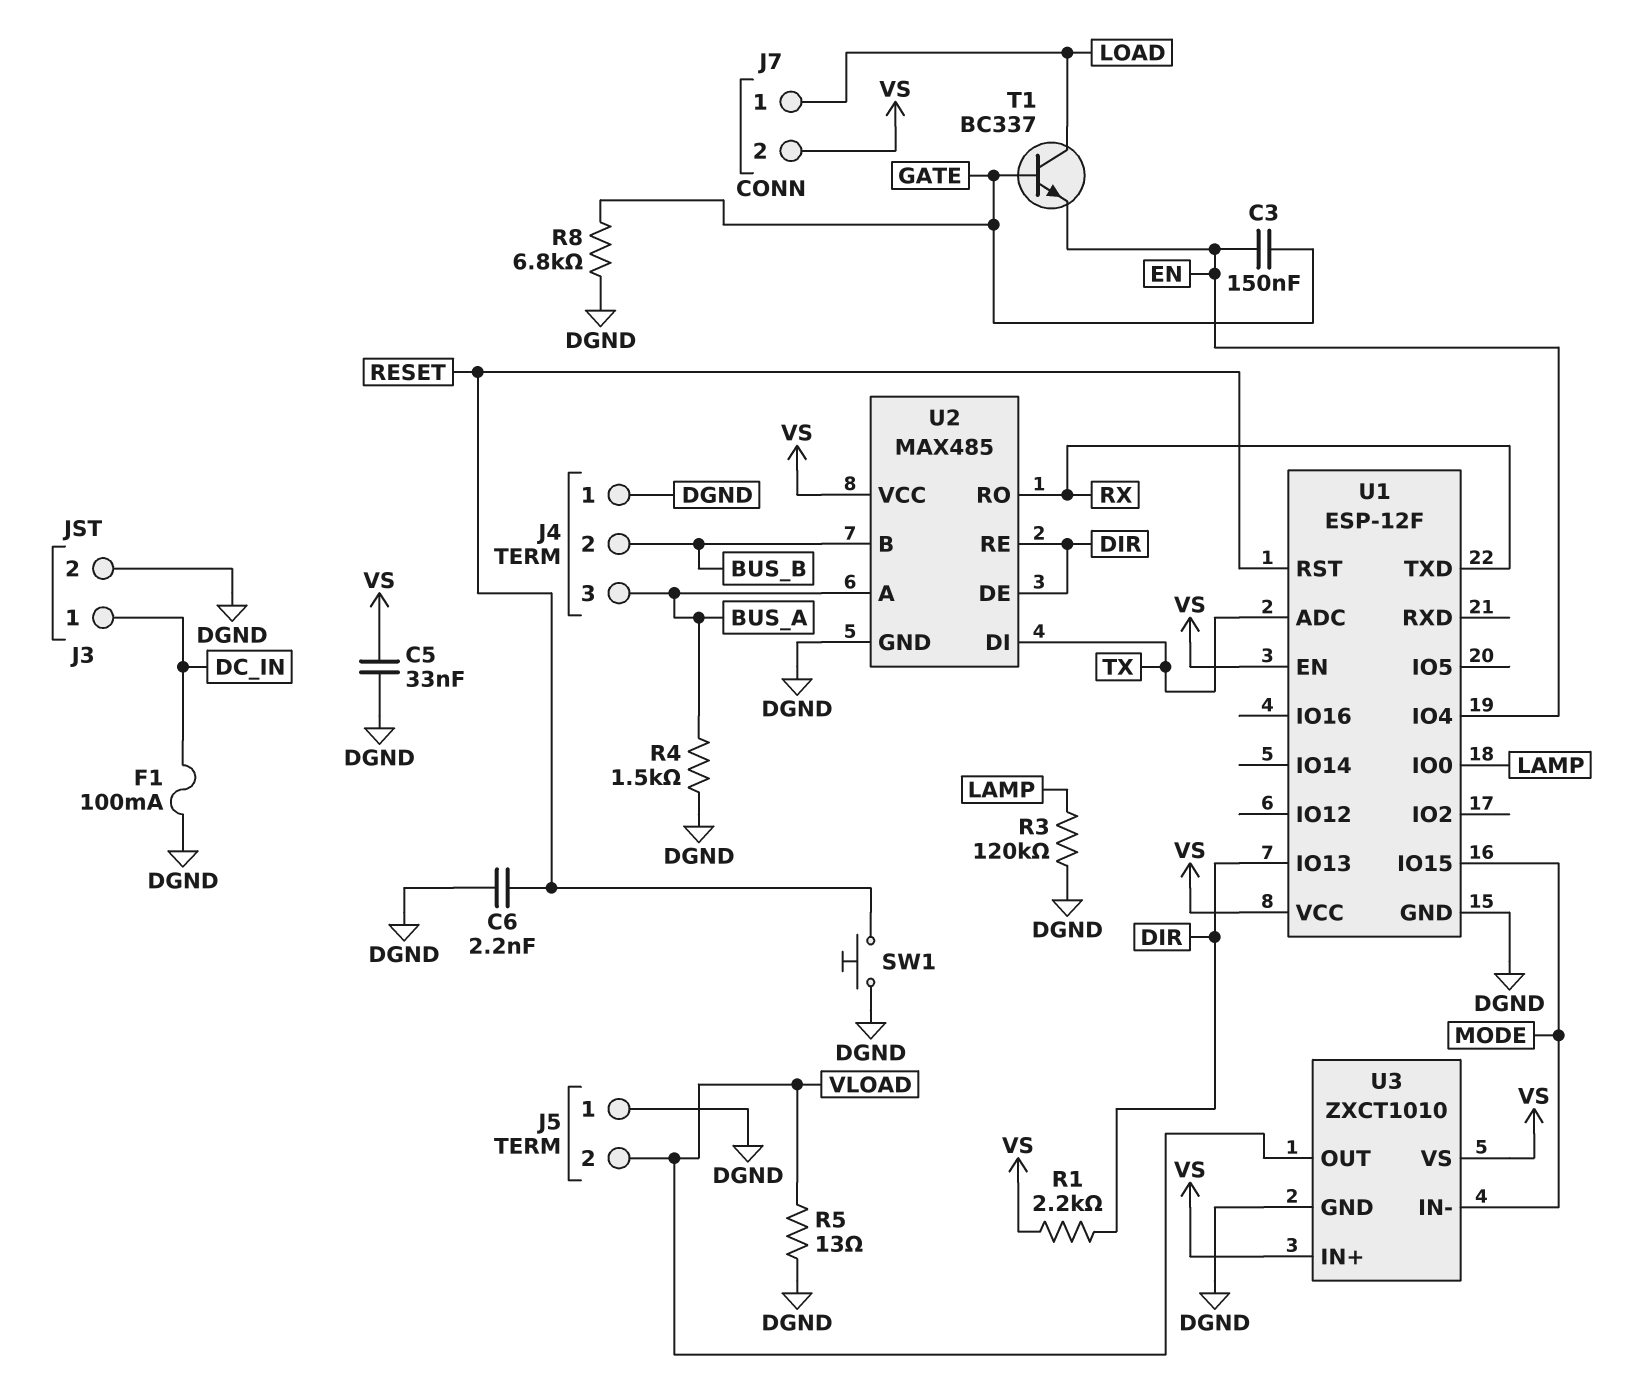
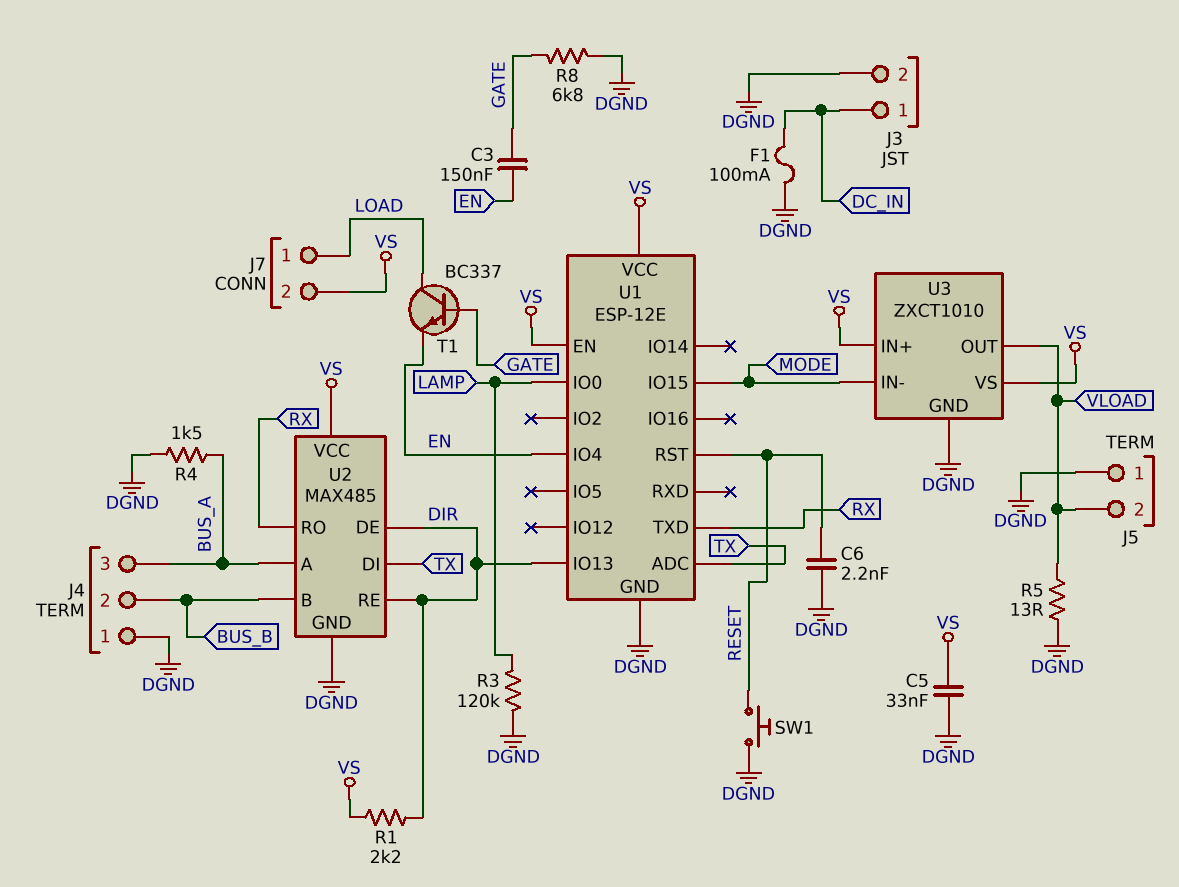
U1: ESP-12F -> ESP-12E

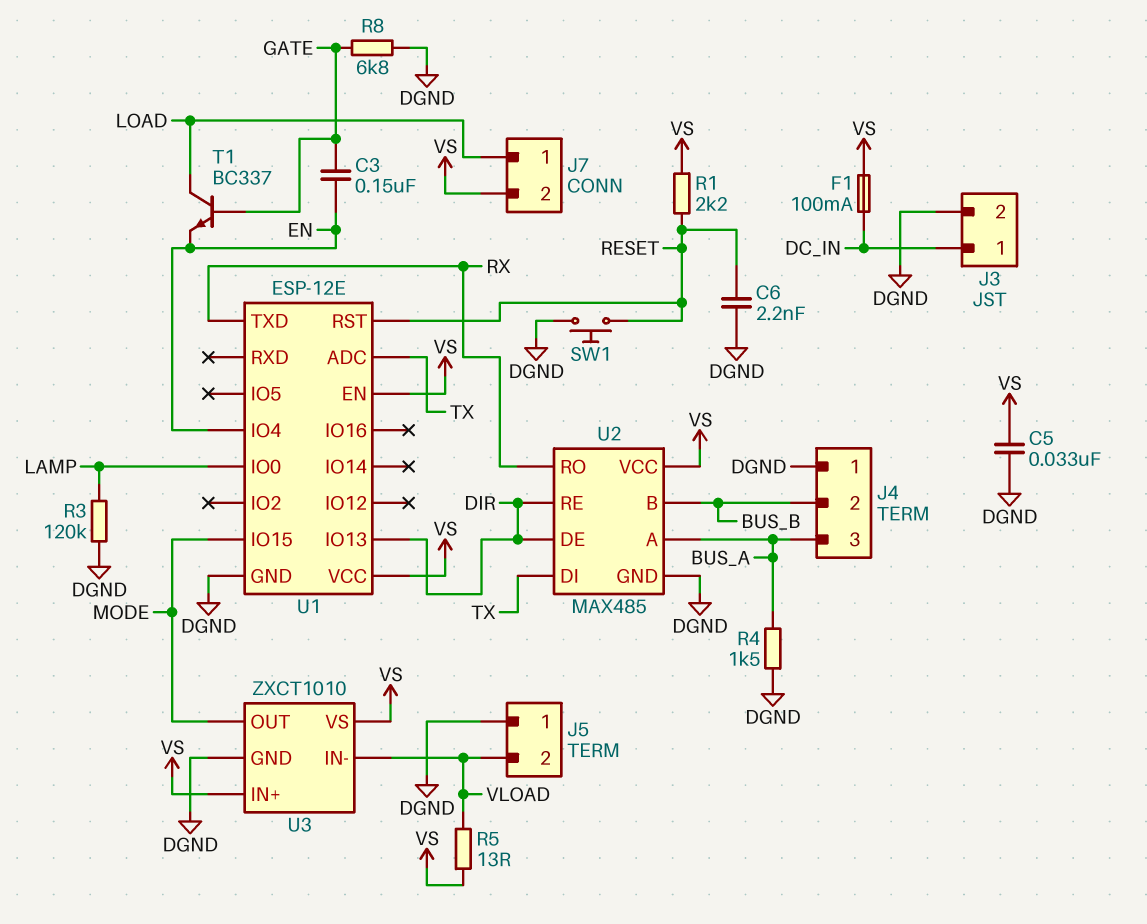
F1: 100mA (DC_IN, DGND) -> 100mA (DC_IN, VS)
R1: 2.2k (DIR, VS) -> 2.2k (RESET, VS)
R5: 13 (DGND, VLOAD) -> 13 (VLOAD, VS)
U3 pin IN-: MODE -> VLOAD
U3 pin OUT: VLOAD -> MODE

